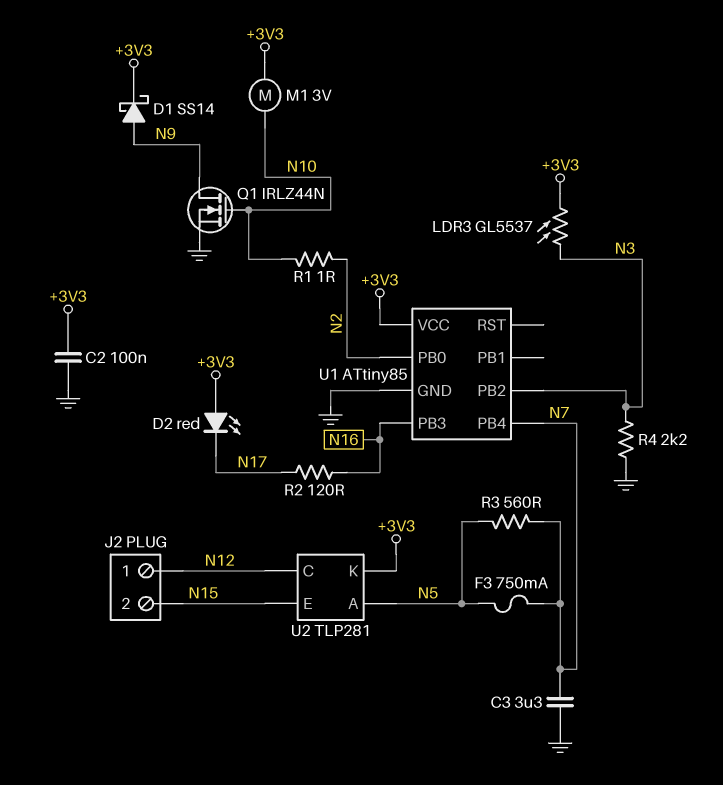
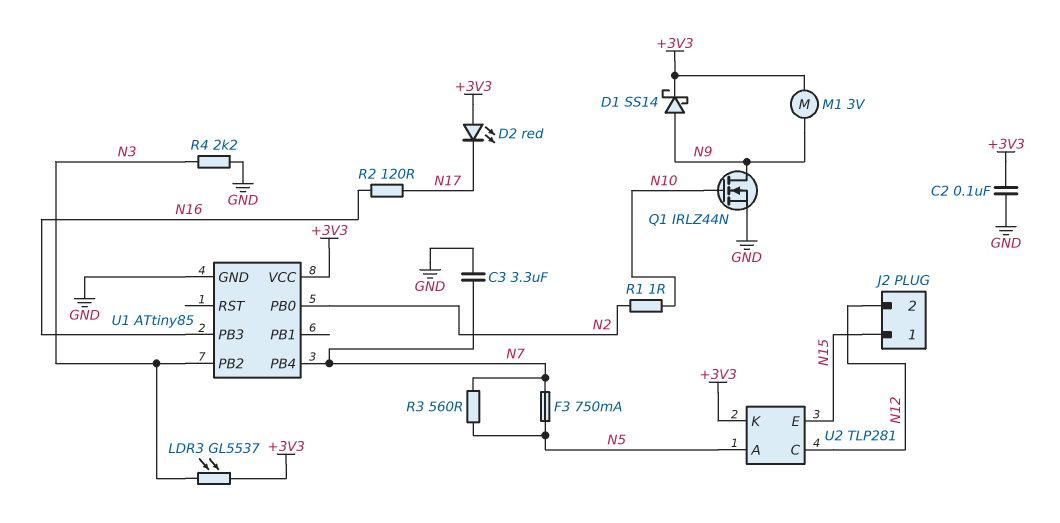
J2 pin 1: N12 -> N15
J2 pin 2: N15 -> N12
M1: motor 3V (+3V3, N10) -> motor 3V (+3V3, N9)

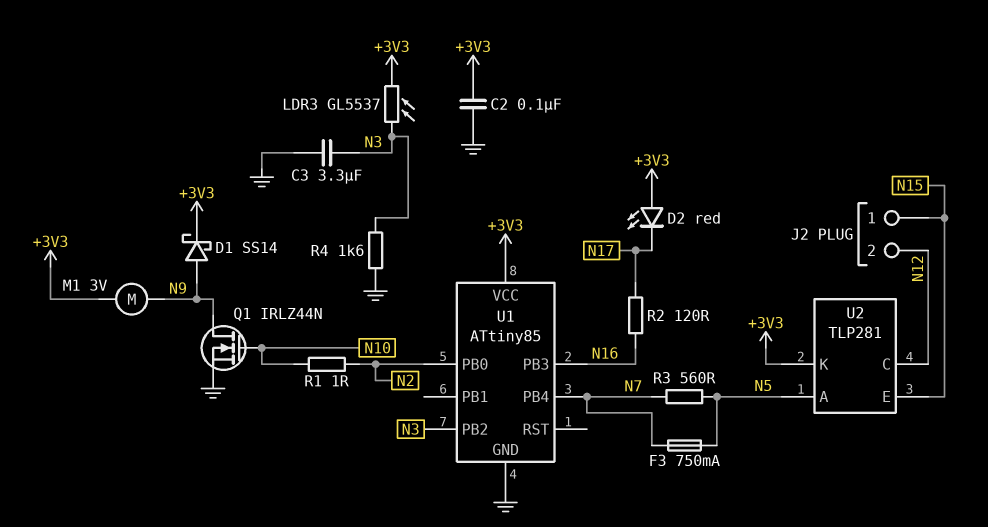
C3: 3.3uF (GND, N7) -> 3.3uF (GND, N3)
R4: 2.2k (GND, N3) -> 1.6k (GND, N3)

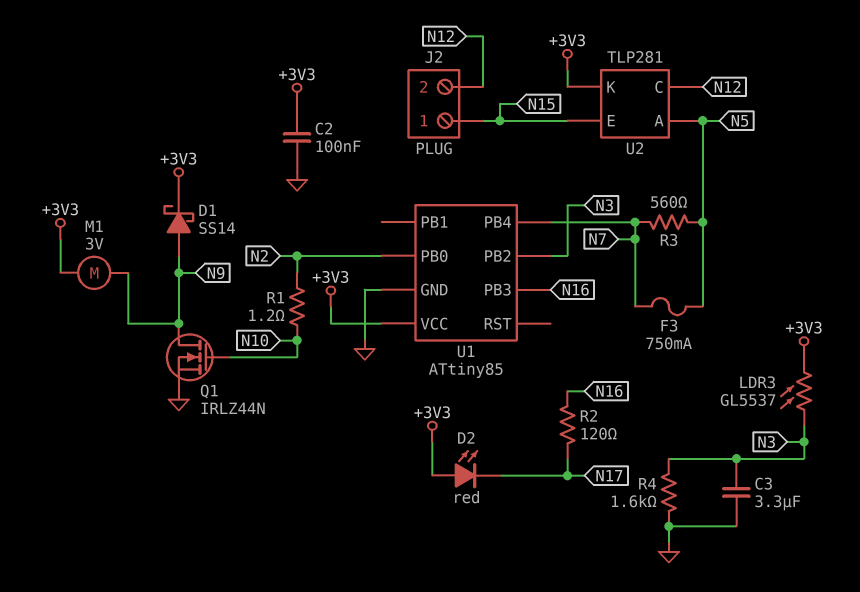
R1: 1 (N2, N10) -> 1.2 (N2, N10)

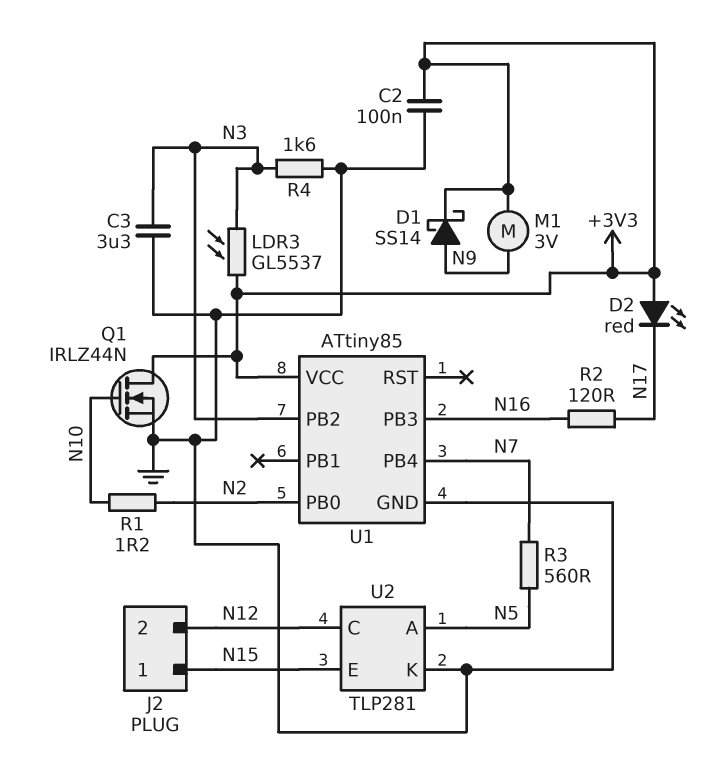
F3: 750mA (N5, N7) -> none
Q1: NMOS IRLZ44N (G N10, D N9, S GND) -> NMOS IRLZ44N (G N10, D +3V3, S GND)
U2 pin K: +3V3 -> GND

